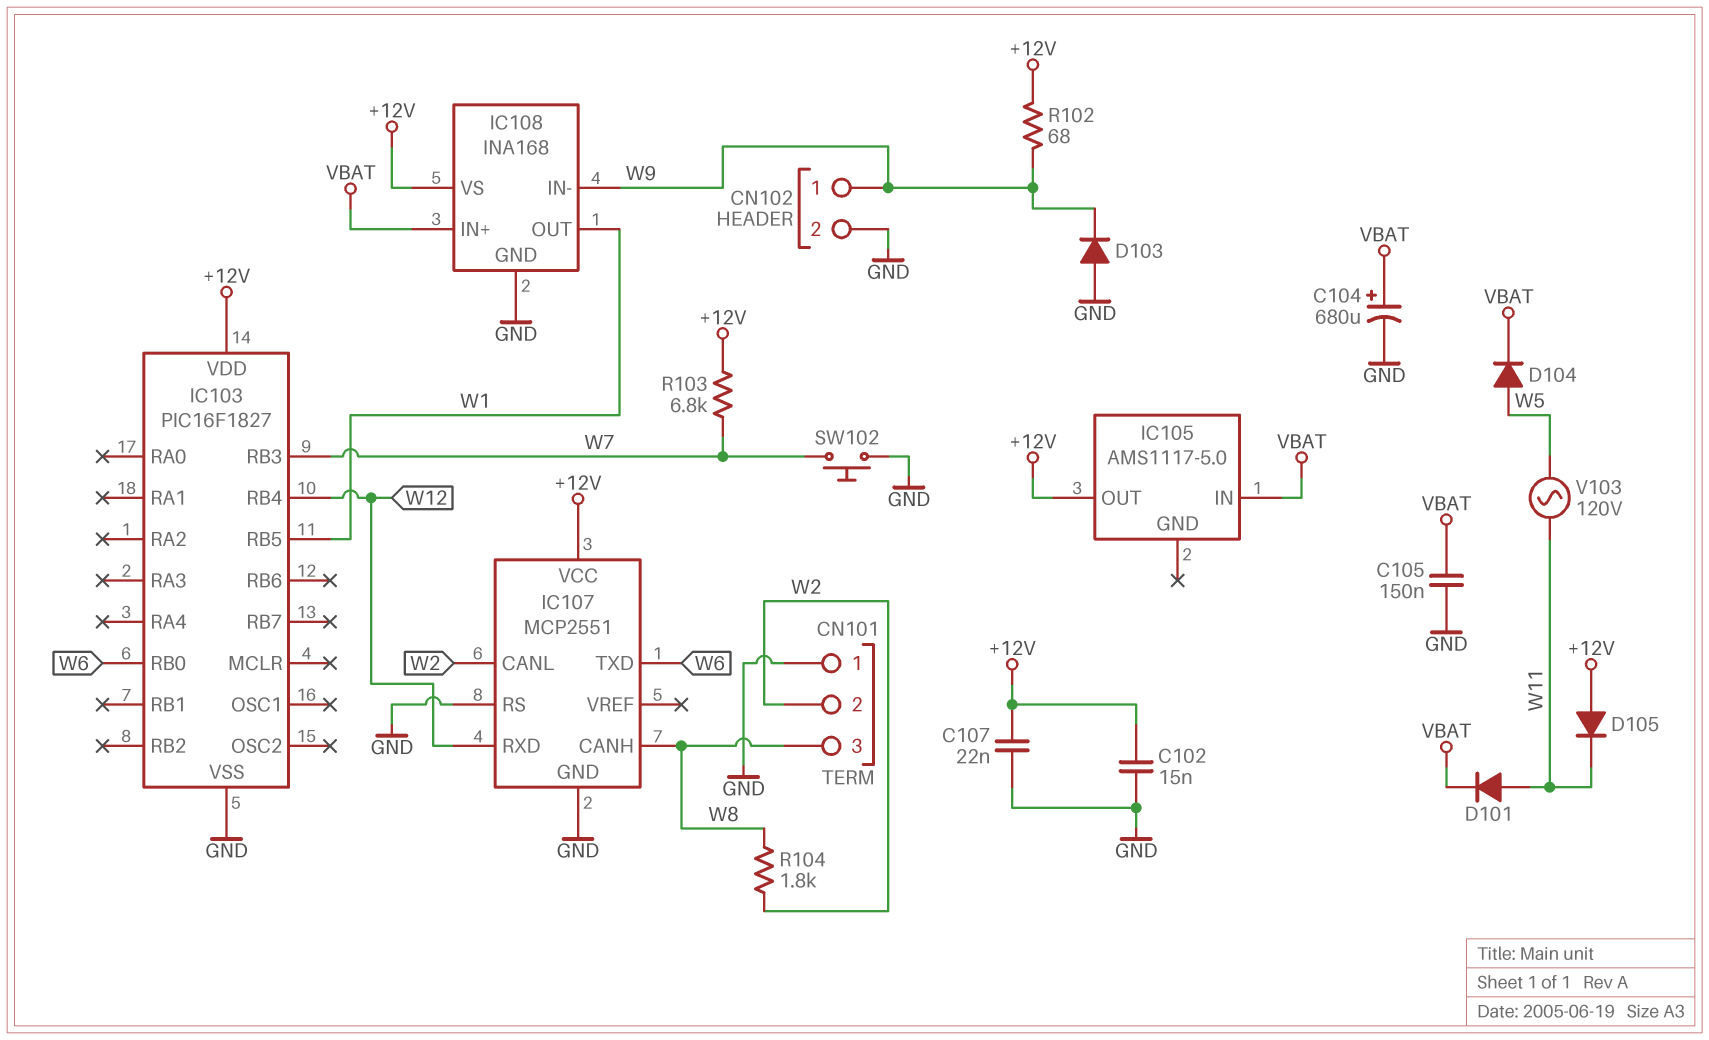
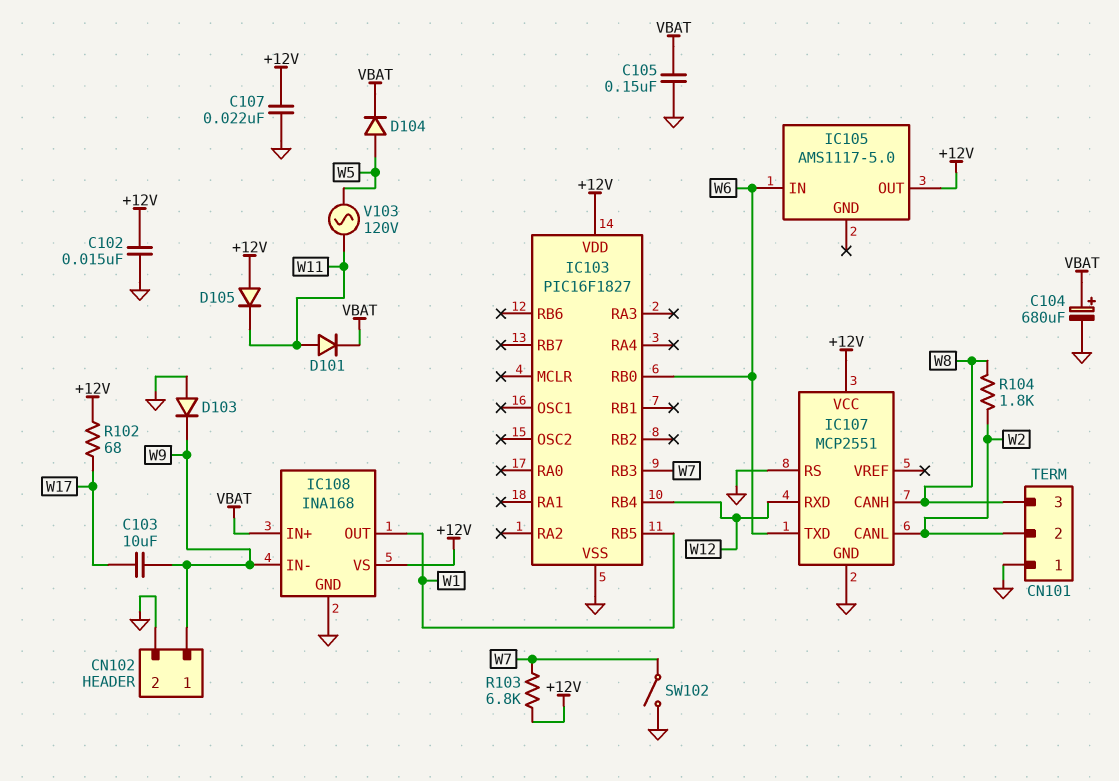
C103: none -> 10uF (W9, W17)
IC105 pin IN: VBAT -> W6
R102: 68 (+12V, W9) -> 68 (+12V, W17)
SW102: button (GND, W7) -> switch (GND, W7)

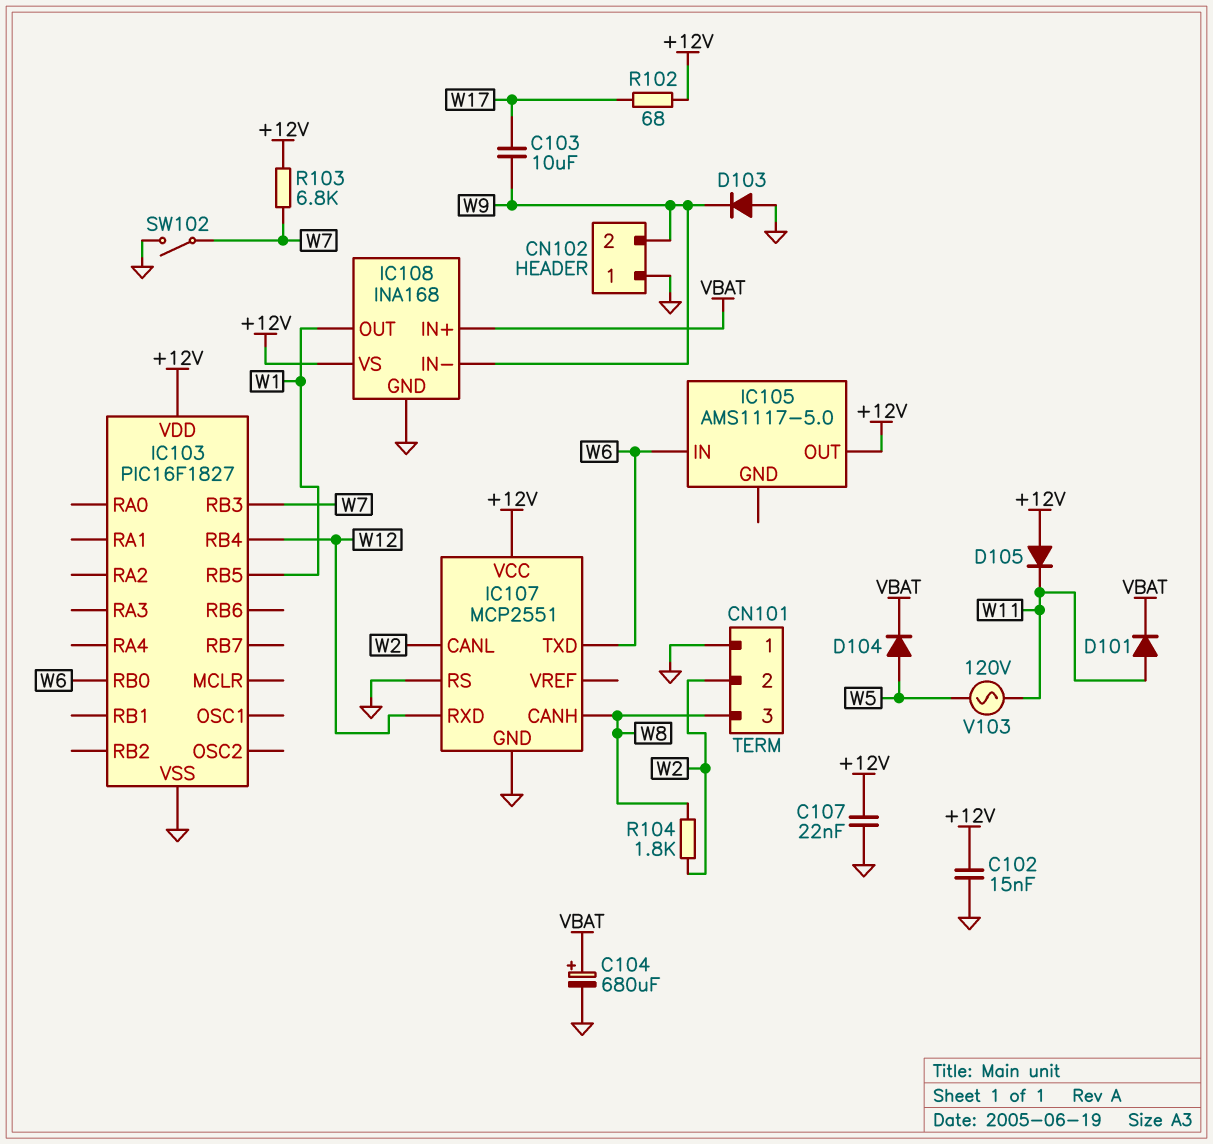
C105: 150nF (GND, VBAT) -> none
CN102 pin 1: W9 -> GND
CN102 pin 2: GND -> W9

